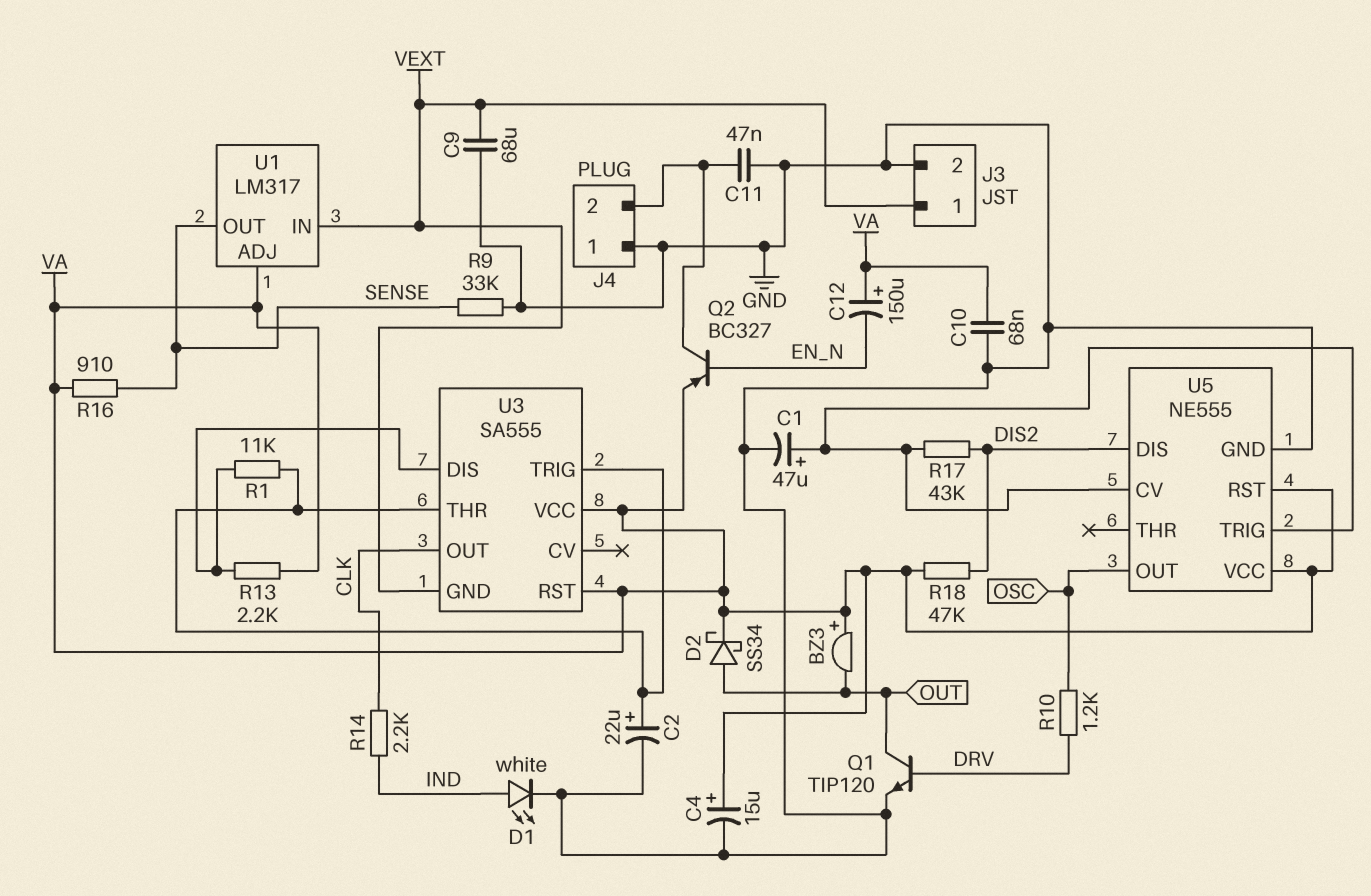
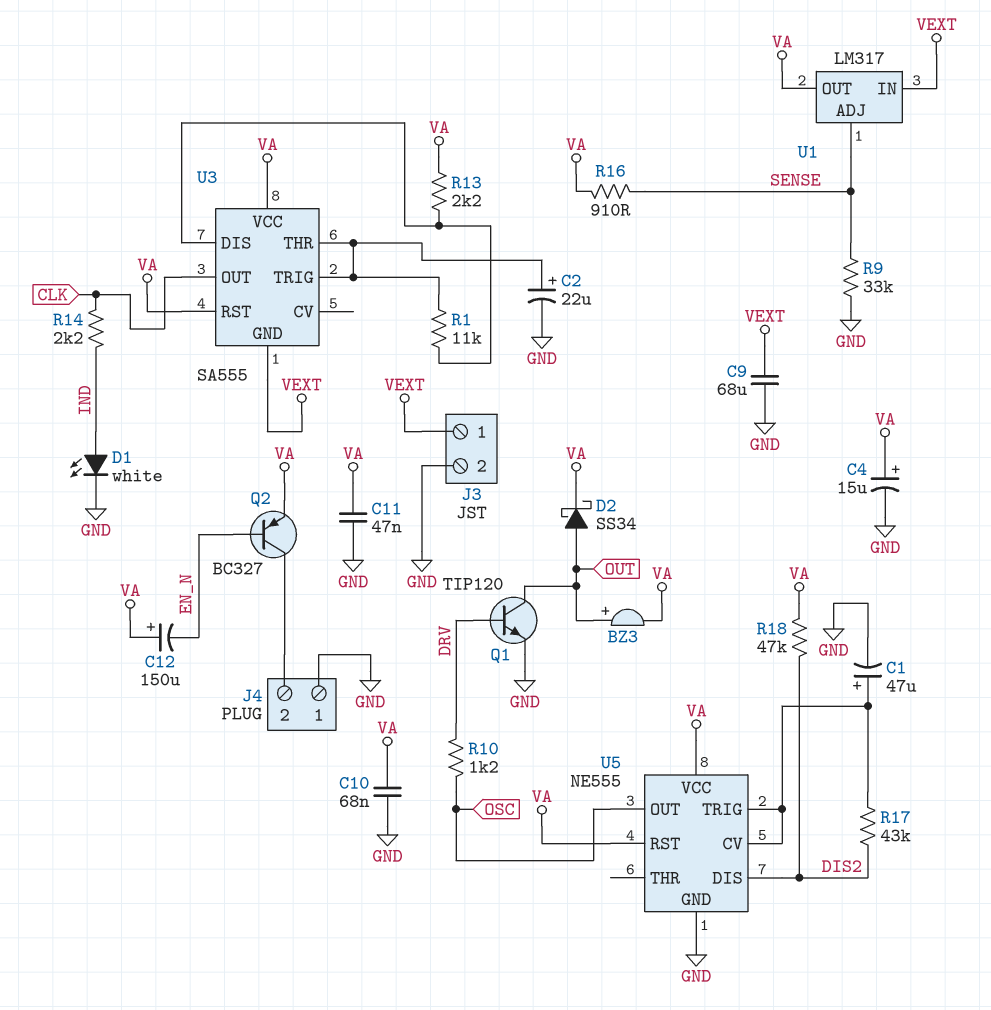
BZ3: buzzer (plus VA, minus OUT) -> buzzer (plus OUT, minus VA)
C11: 47nF (GND, J4/2) -> 47nF (GND, VA)
U1 pin ADJ: VA -> SENSE
U1 pin OUT: SENSE -> VA

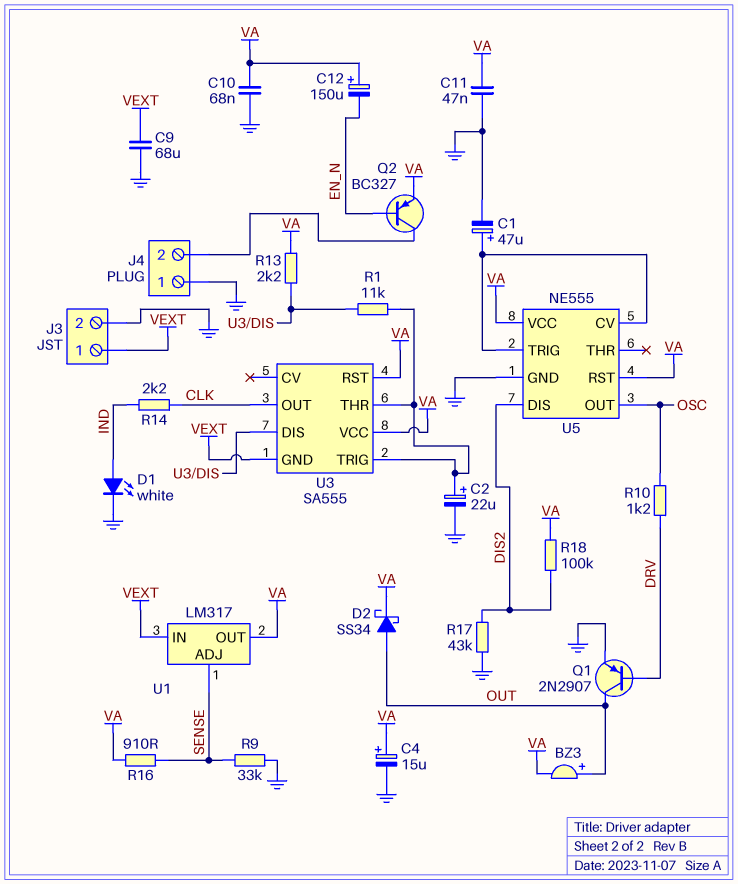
Q1: NPN TIP120 (B DRV, C OUT, E GND) -> PNP 2N2907 (B DRV, C OUT, E GND)
R17: 43k (DIS2, U5/CV) -> 43k (DIS2, GND)
R18: 47k (DIS2, VA) -> 100k (DIS2, VA)

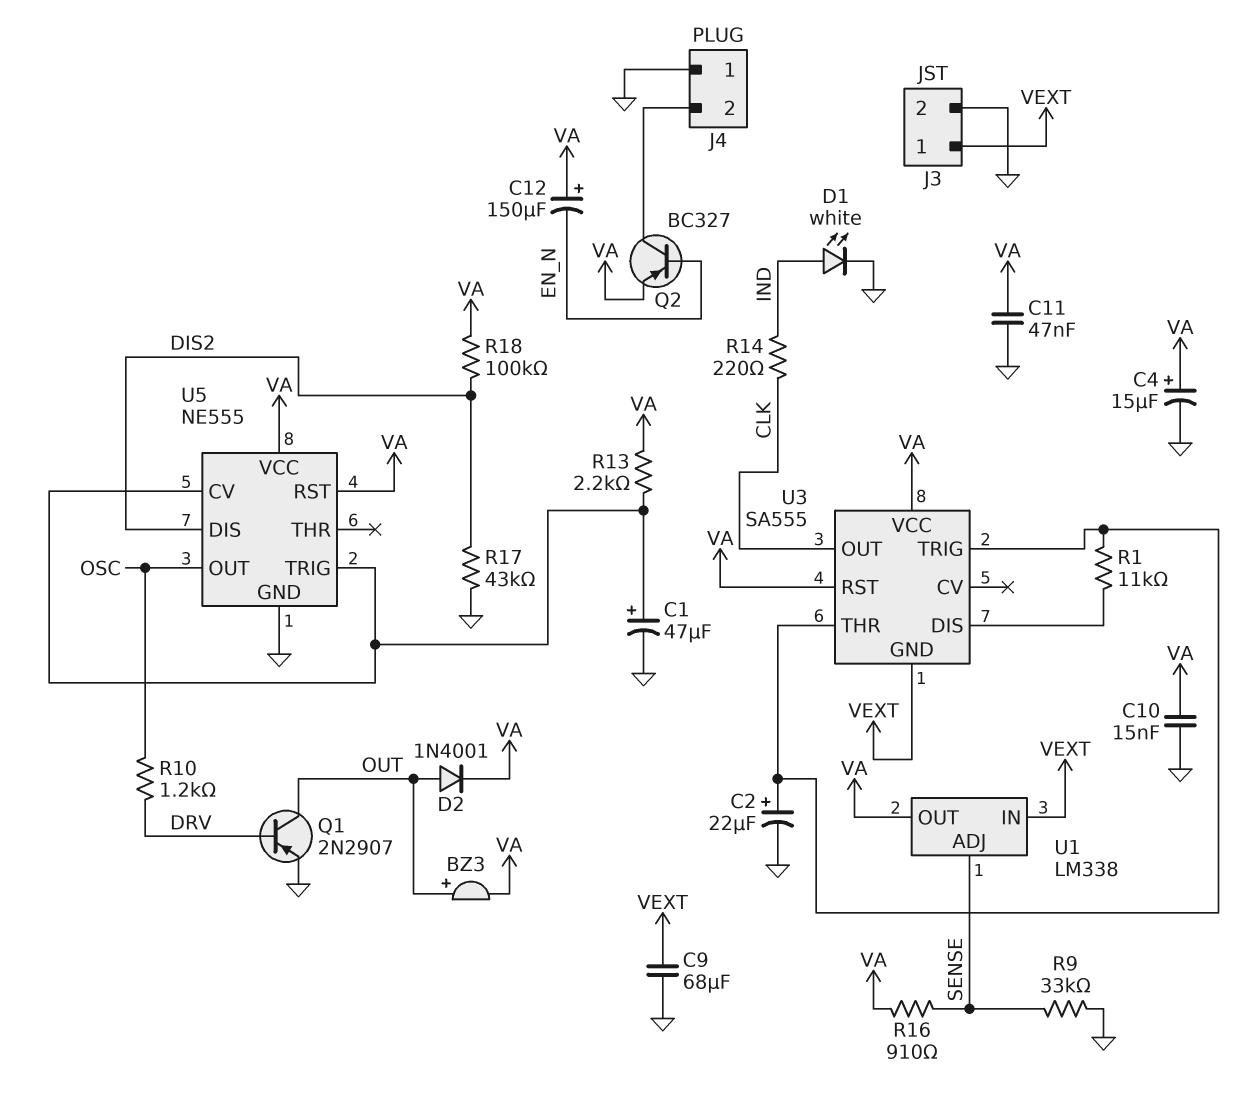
C10: 68nF (GND, VA) -> 15nF (GND, VA)
D2: schottky SS34 (A OUT, K VA) -> diode 1N4001 (A OUT, K VA)
R13: 2.2k (U3/DIS, VA) -> 2.2k (U5/CV, VA)
R14: 2.2k (CLK, IND) -> 220 (CLK, IND)
U1: LM317 -> LM338

